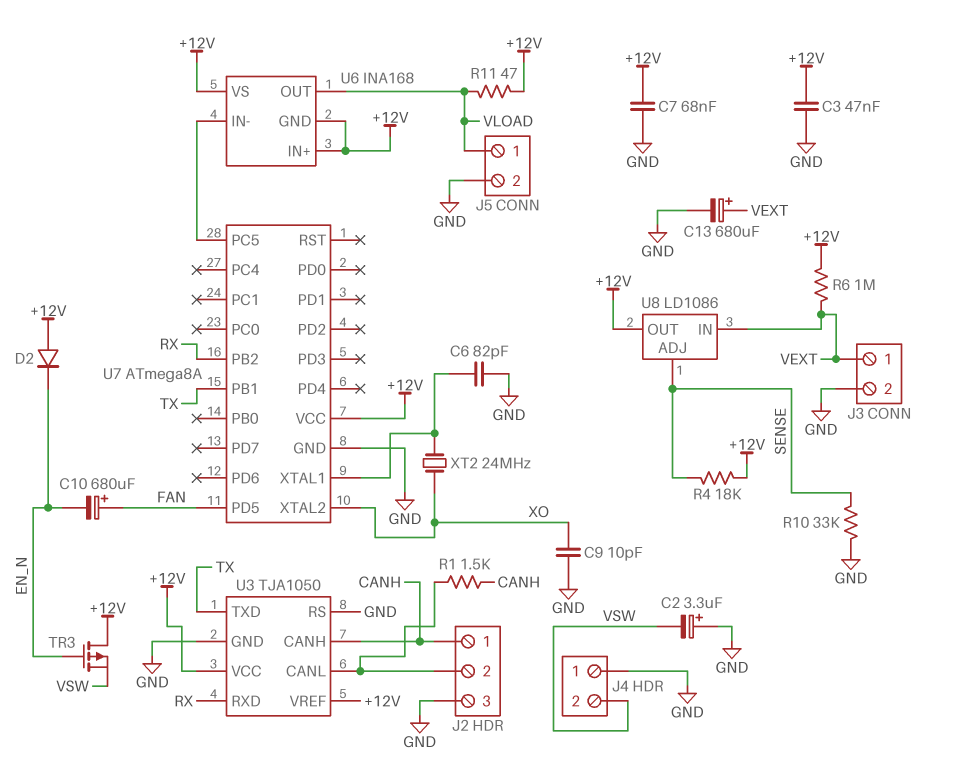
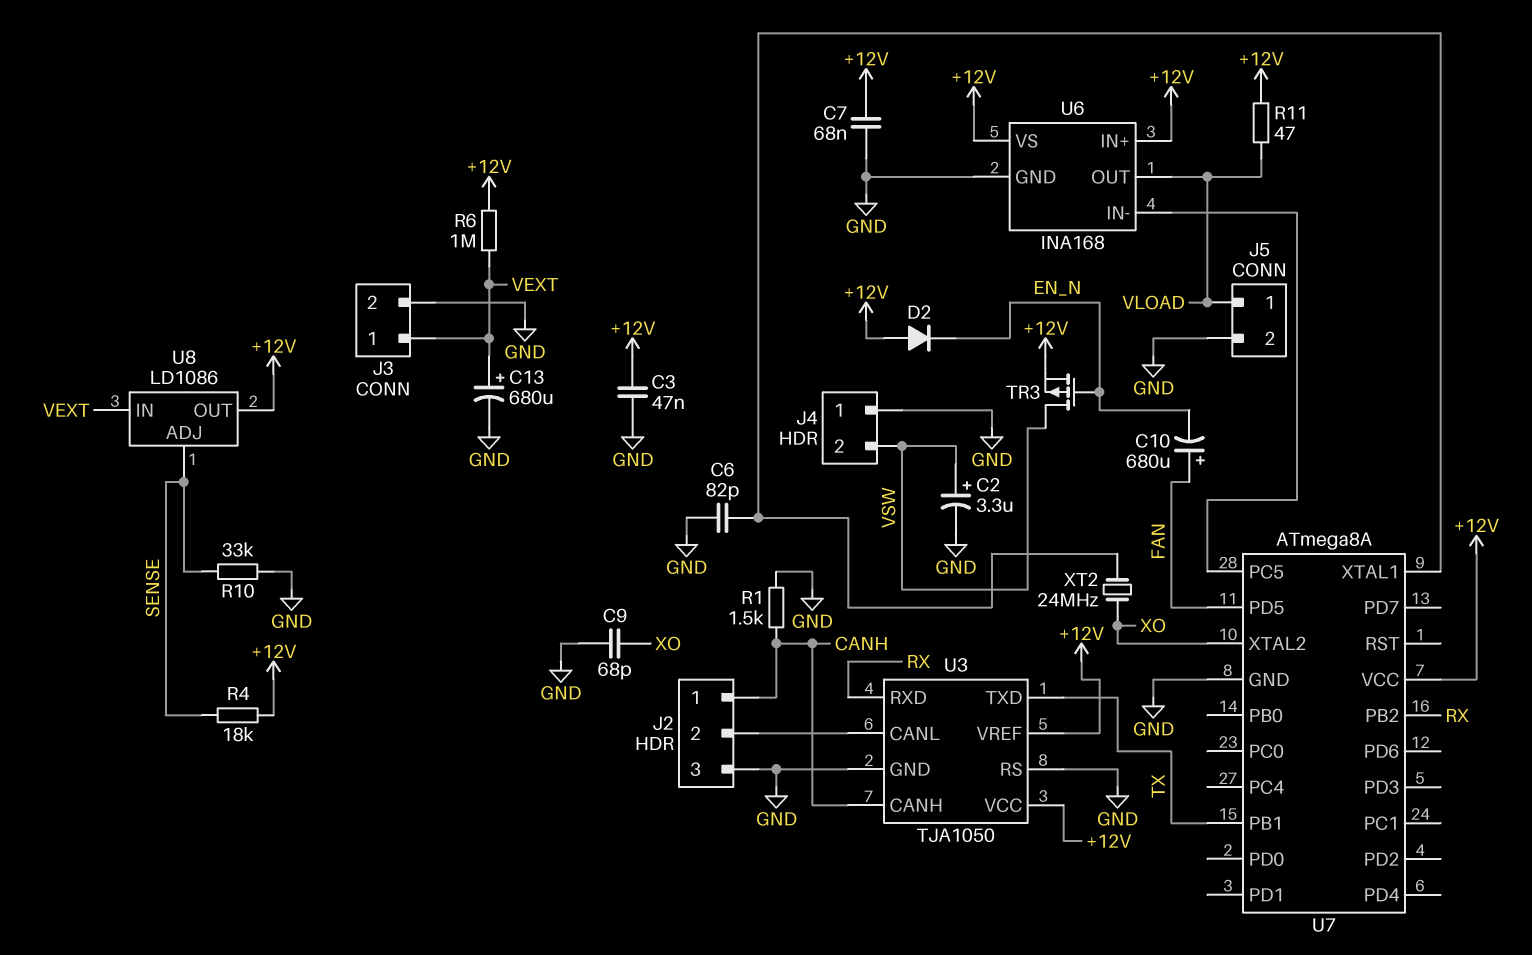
C2: 3.3uF (plus GND, minus VSW) -> 3.3uF (plus VSW, minus GND)
C9: 10pF (GND, XO) -> 68pF (GND, XO)
R1: 1.5k (CANH, J2/2) -> 1.5k (CANH, GND)
TR3: PMOS (G EN_N, D +12V, S VSW) -> PMOS (G EN_N, D VSW, S +12V)
U6 pin GND: +12V -> GND

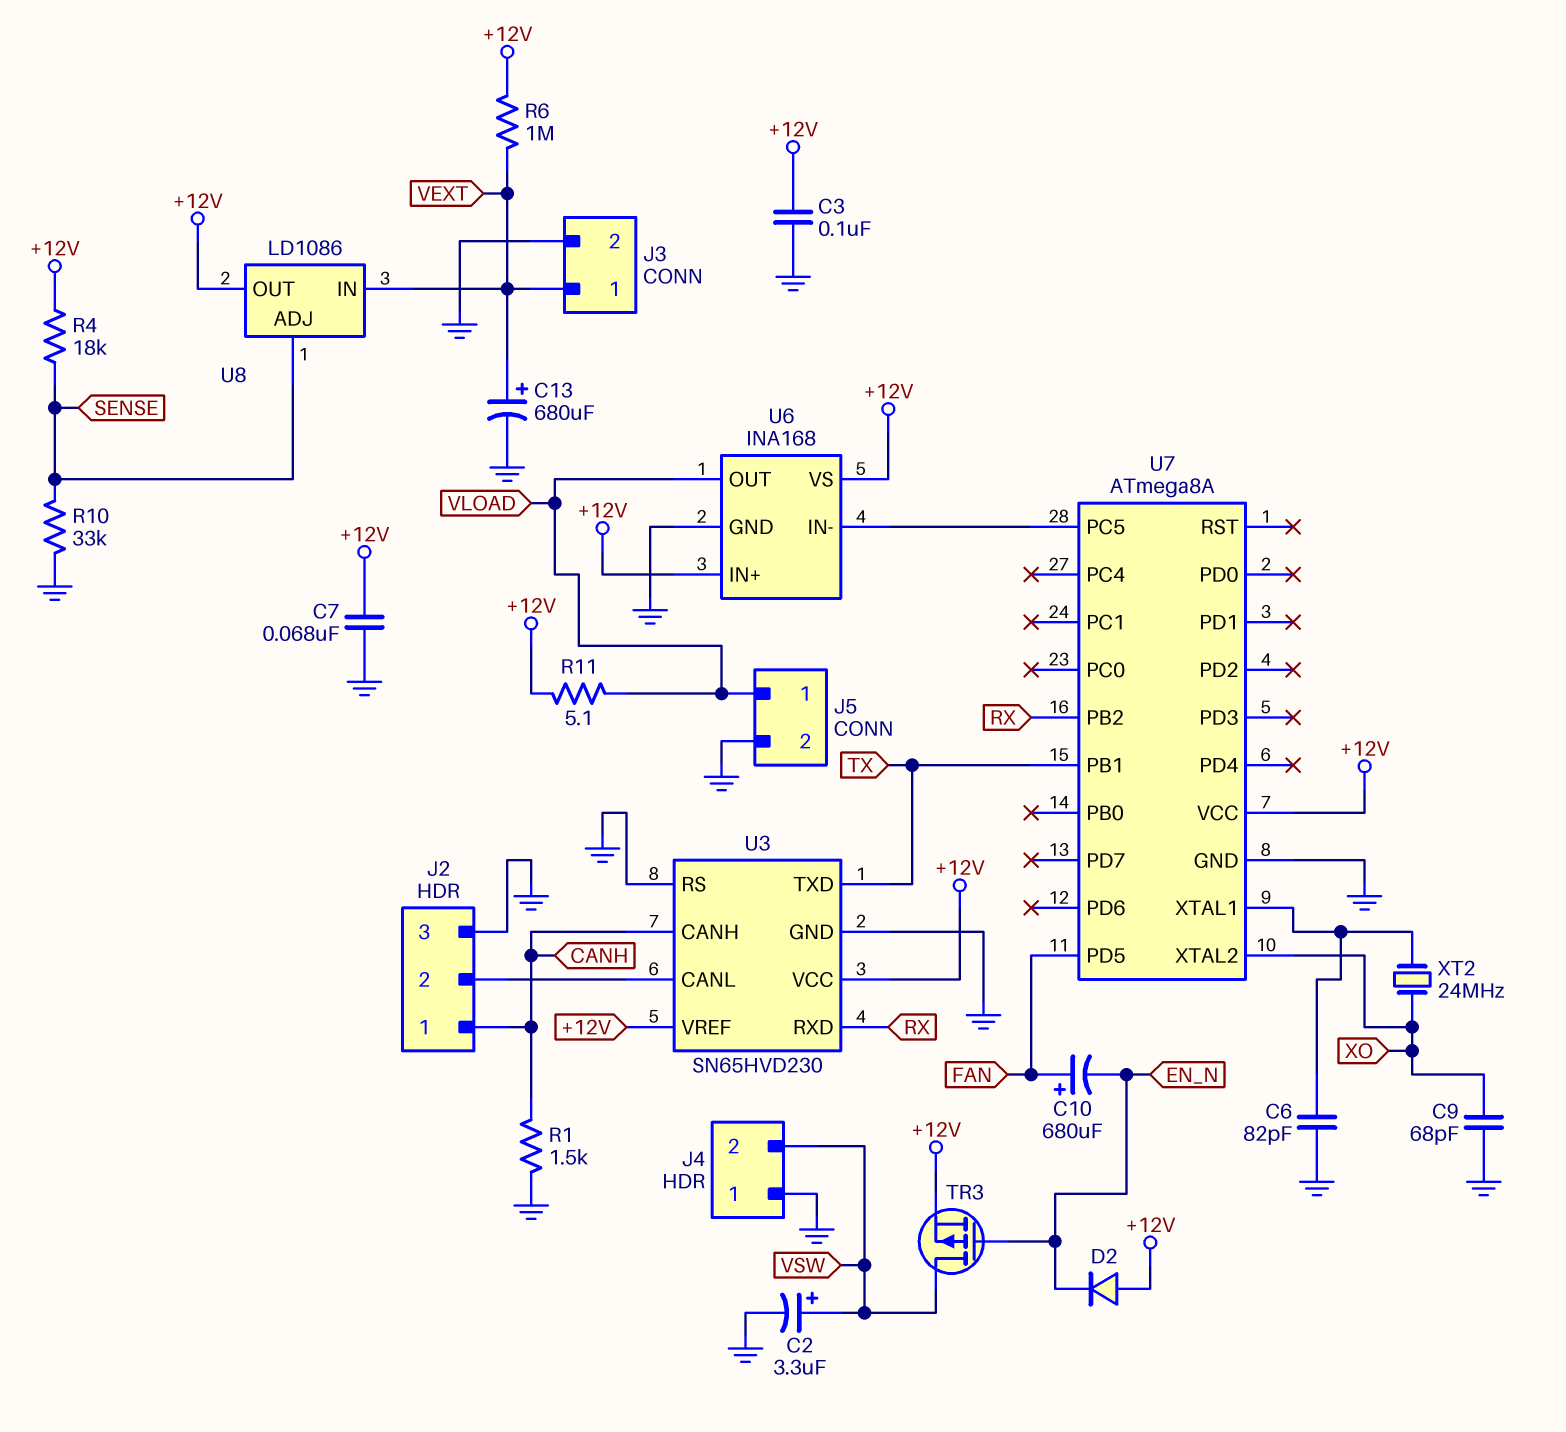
C3: 47nF (+12V, GND) -> 100nF (+12V, GND)
R11: 47 (+12V, VLOAD) -> 5.1 (+12V, VLOAD)
U3: TJA1050 -> SN65HVD230

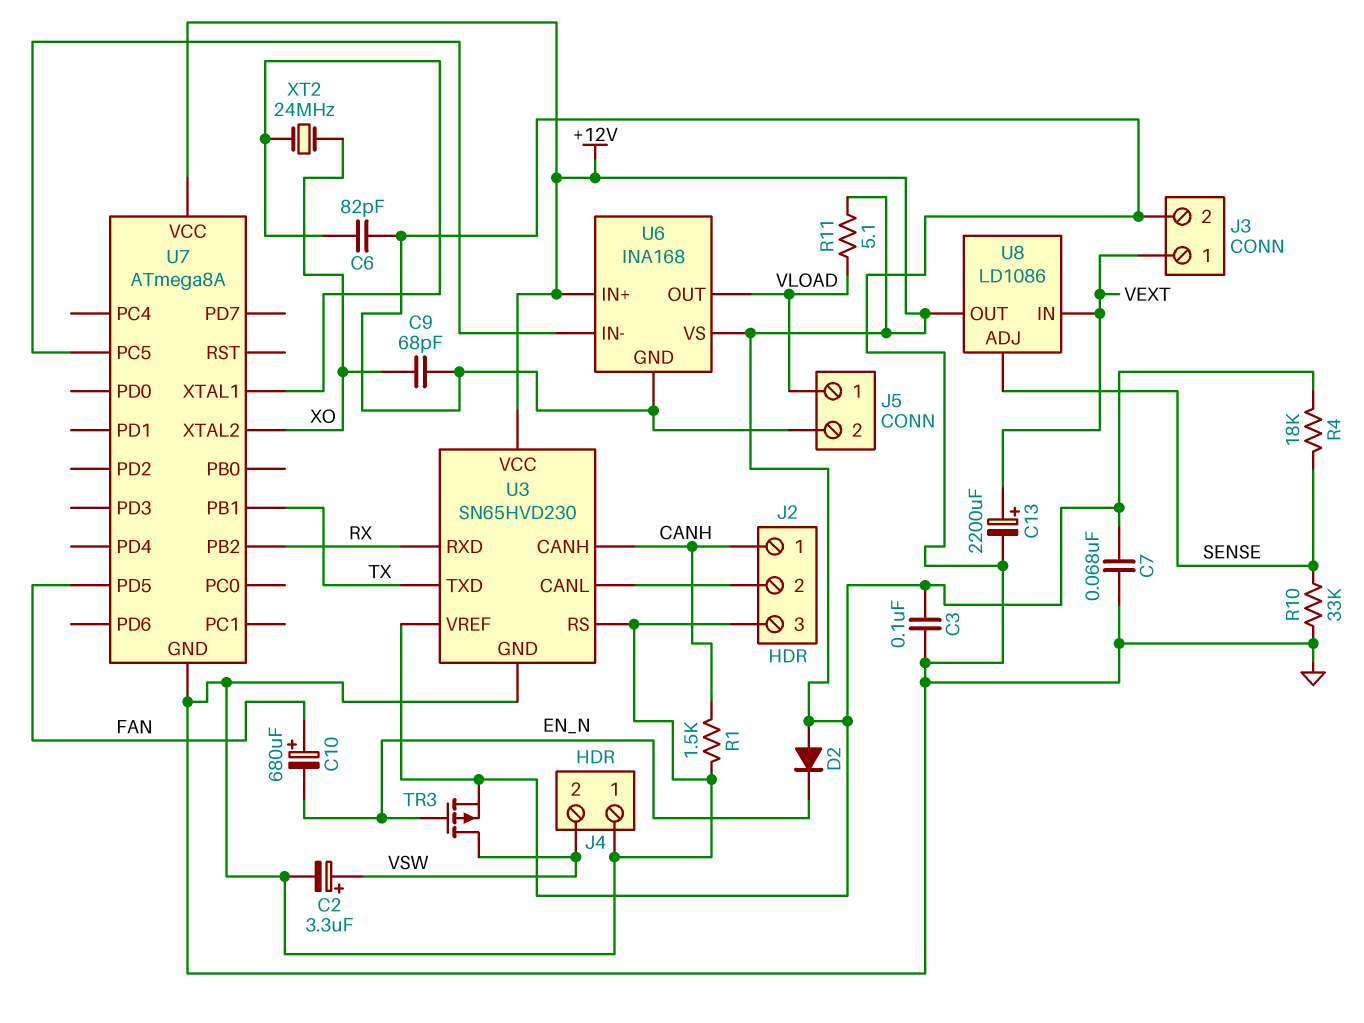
C13: 680uF (plus VEXT, minus GND) -> 2200uF (plus VEXT, minus GND)
R6: 1M (+12V, VEXT) -> none

